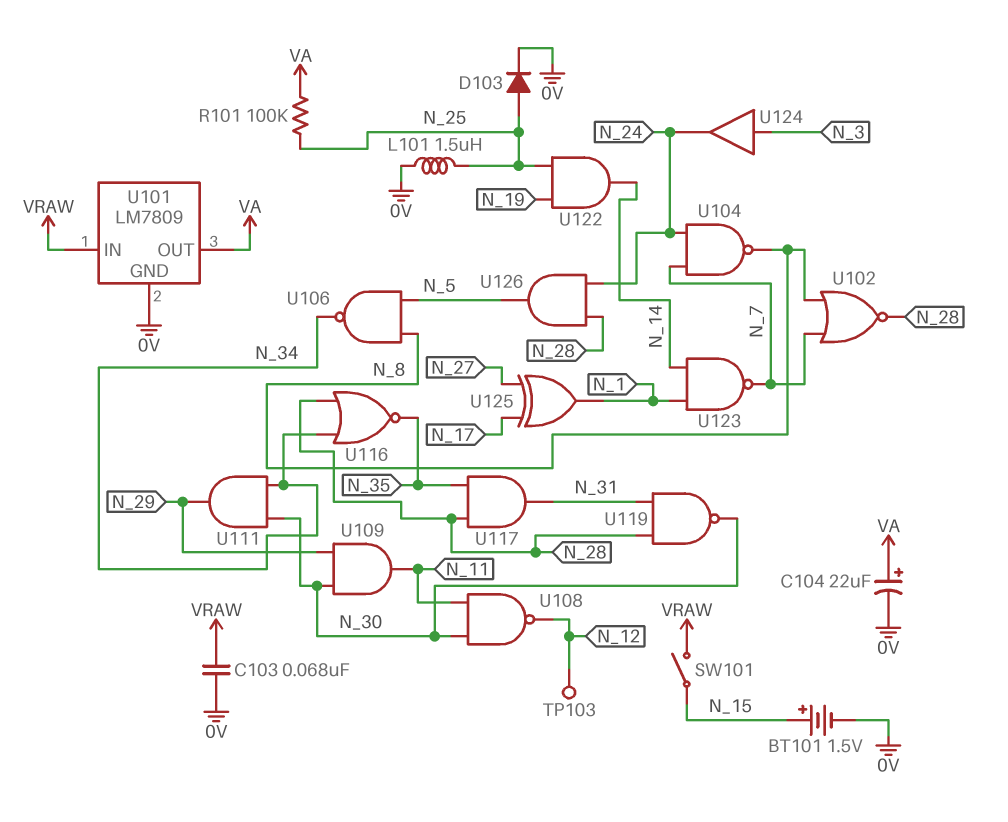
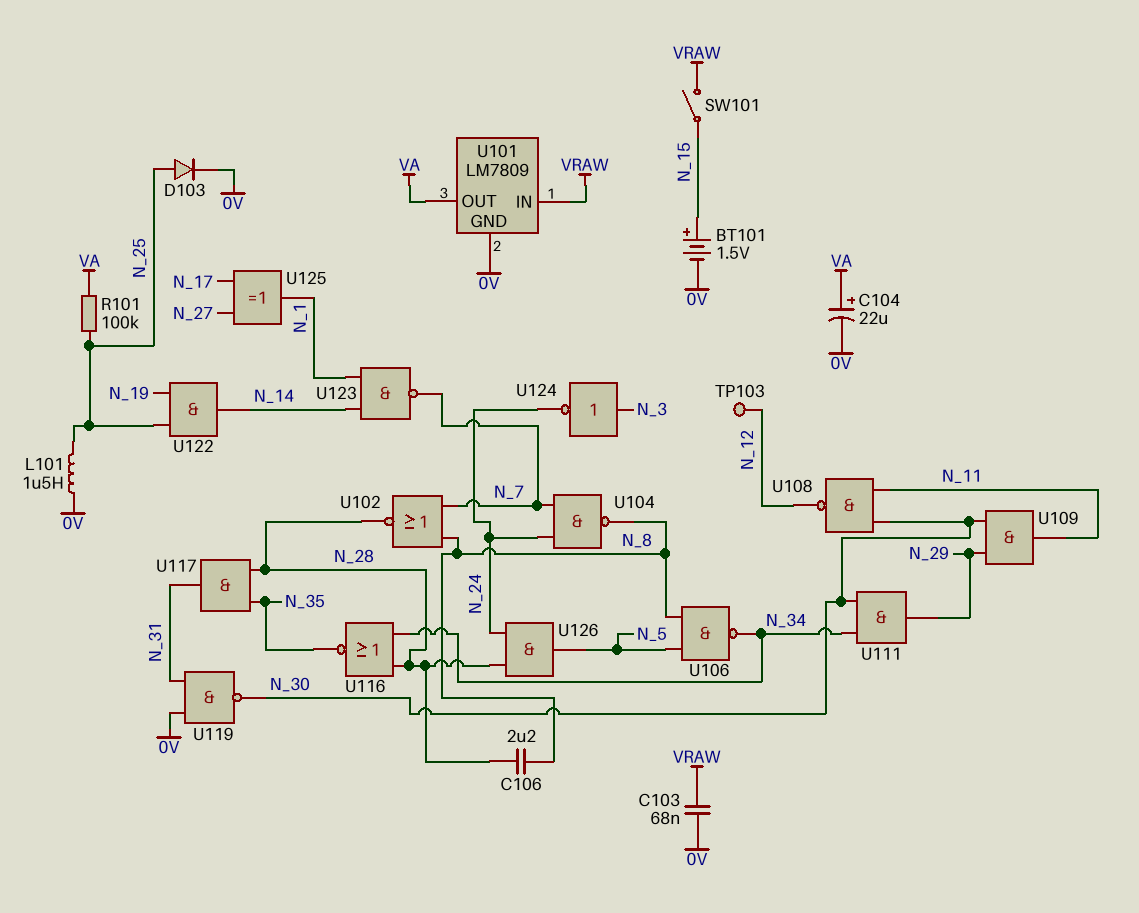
C106: none -> 2.2uF (N_8, N_28)
U119: NAND (in N_28, in N_31, out N_30) -> NAND (in 0V, in N_31, out N_30)
U124: buffer (in N_3, out N_24) -> NOT (in N_3, out N_24)

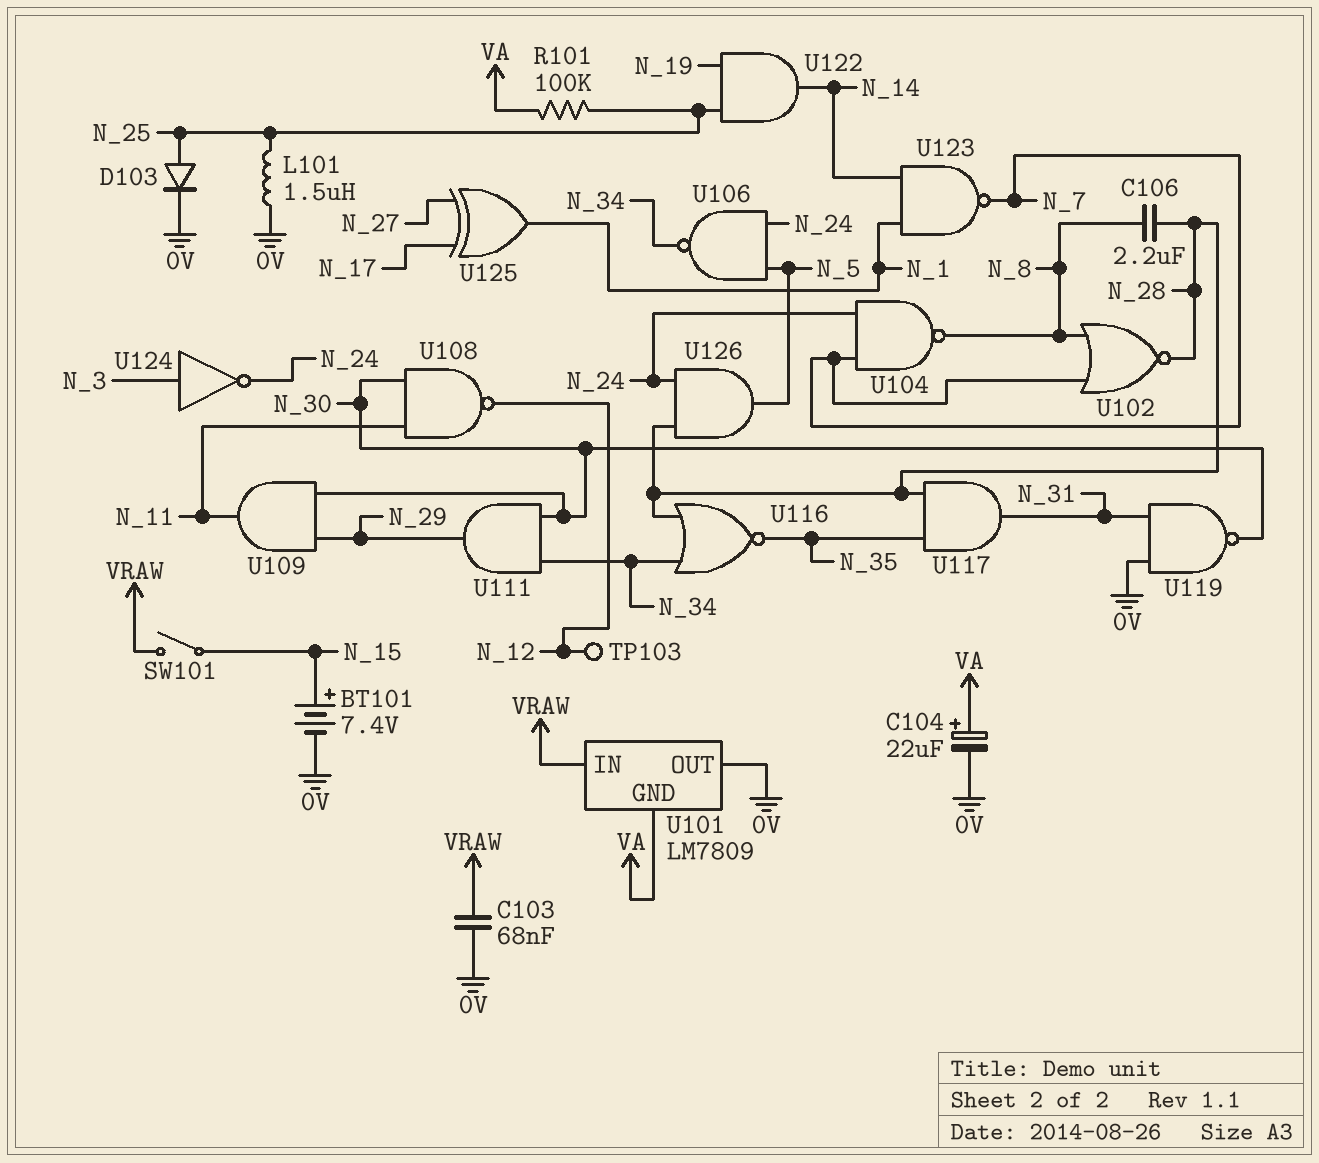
BT101: 1.5V (plus N_15, minus 0V) -> 7.4V (plus N_15, minus 0V)
U101 pin GND: 0V -> VA
U101 pin OUT: VA -> 0V
U106: NAND (in N_5, in N_8, out N_34) -> NAND (in N_5, in N_24, out N_34)

